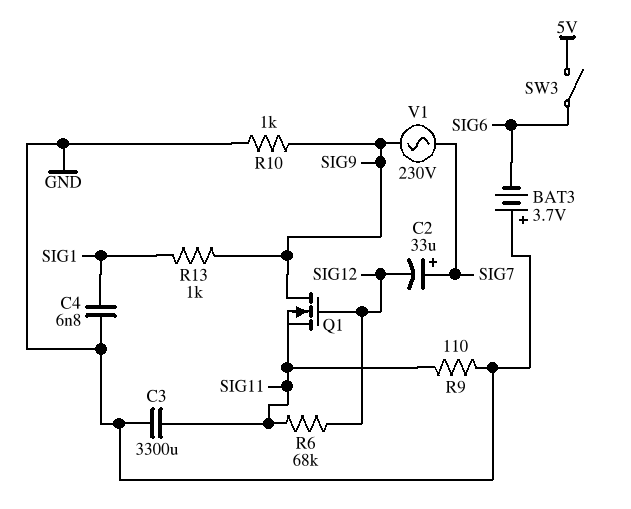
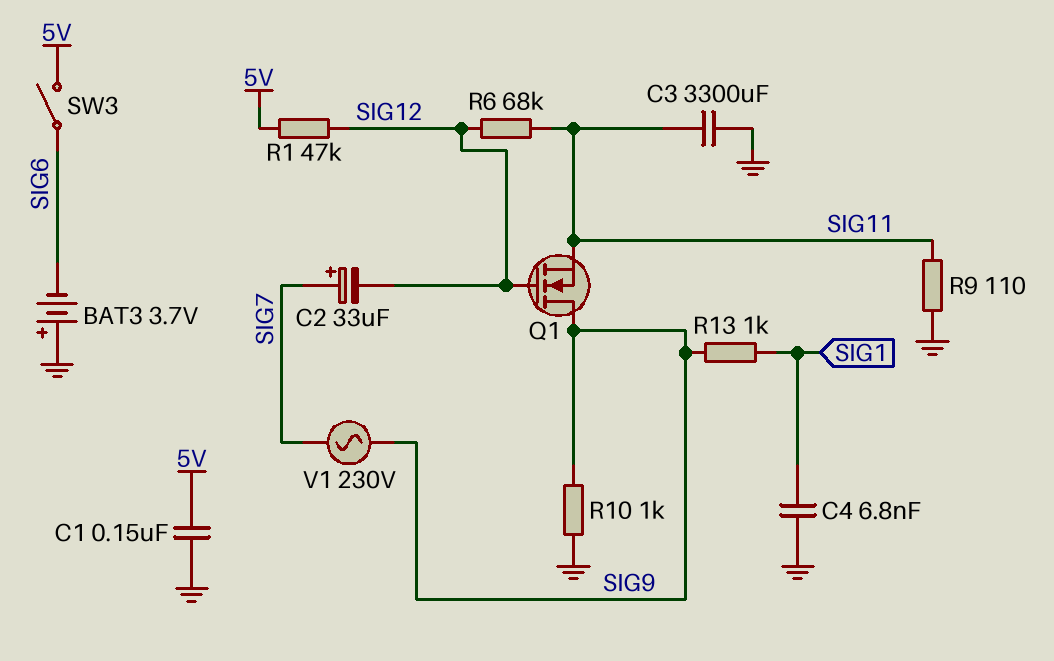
C1: none -> 150nF (5V, GND)
R1: none -> 47k (5V, SIG12)

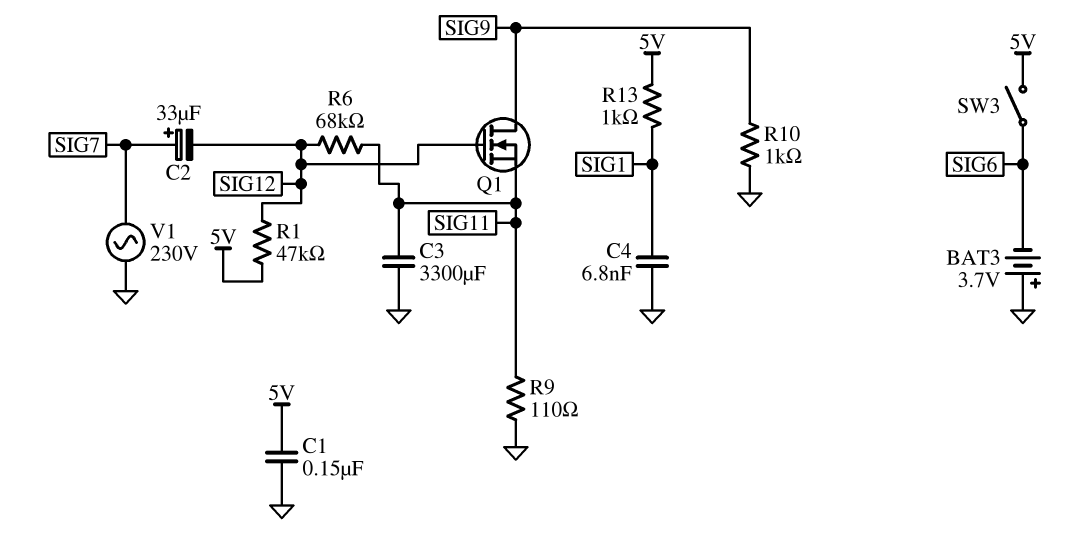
R13: 1k (SIG1, SIG9) -> 1k (5V, SIG1)
V1: AC 230V (SIG7, SIG9) -> AC 230V (GND, SIG7)

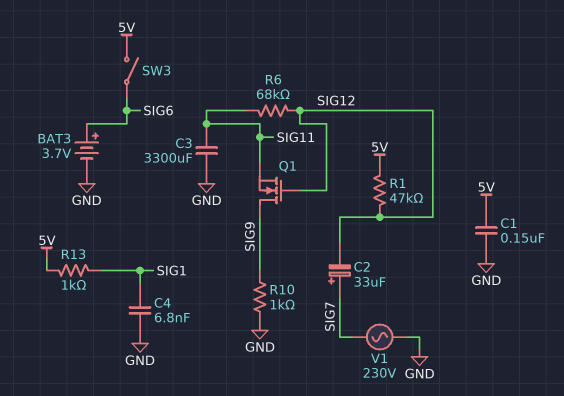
BAT3: 3.7V (plus GND, minus SIG6) -> 3.7V (plus SIG6, minus GND)
R9: 110 (GND, SIG11) -> none

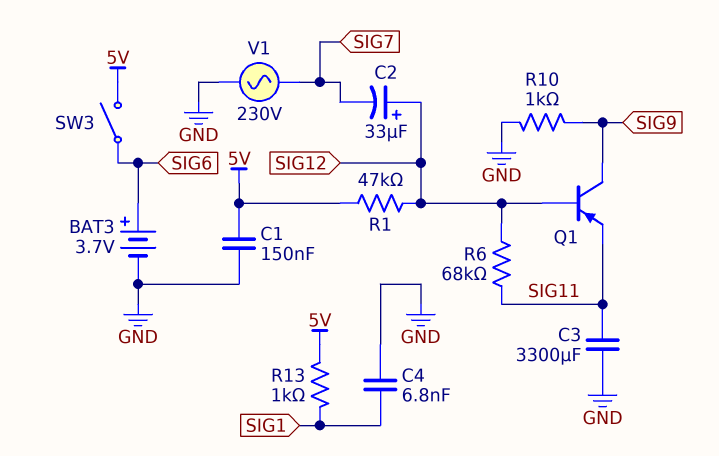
C2: 33uF (plus SIG7, minus SIG12) -> 33uF (plus SIG12, minus SIG7)
Q1: NMOS (G SIG12, D SIG9, S SIG11) -> PNP (B SIG12, C SIG9, E SIG11)

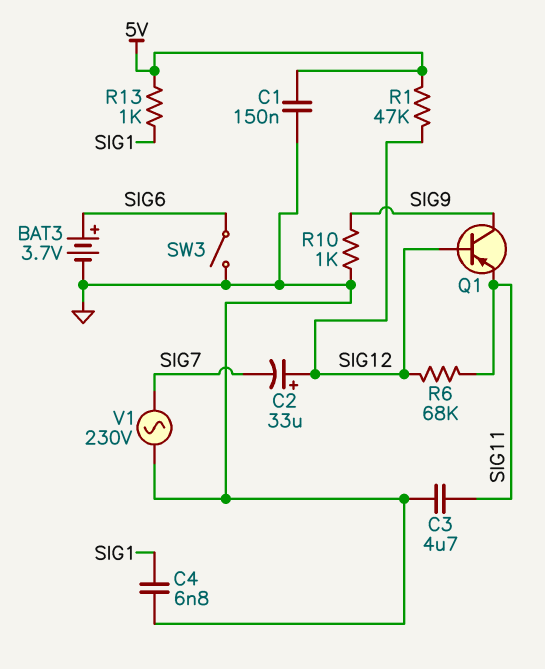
C3: 3300uF (GND, SIG11) -> 4.7uF (GND, SIG11)
SW3: switch (5V, SIG6) -> switch (GND, SIG6)

